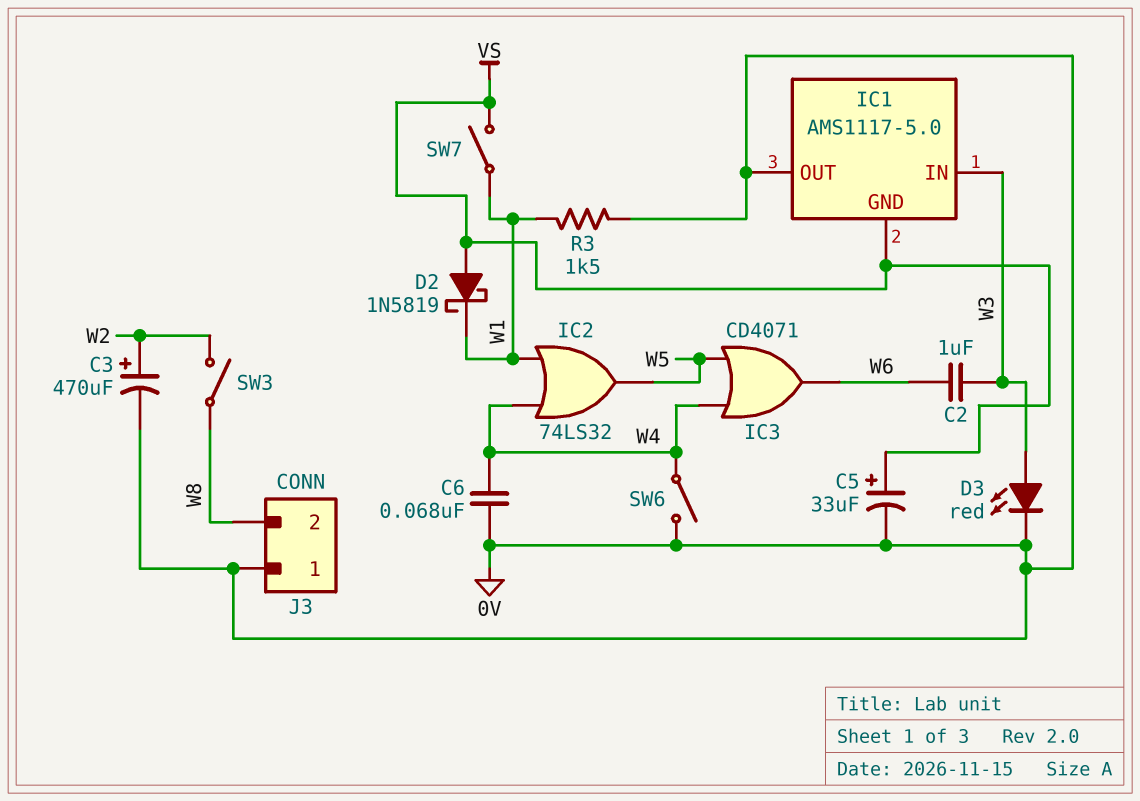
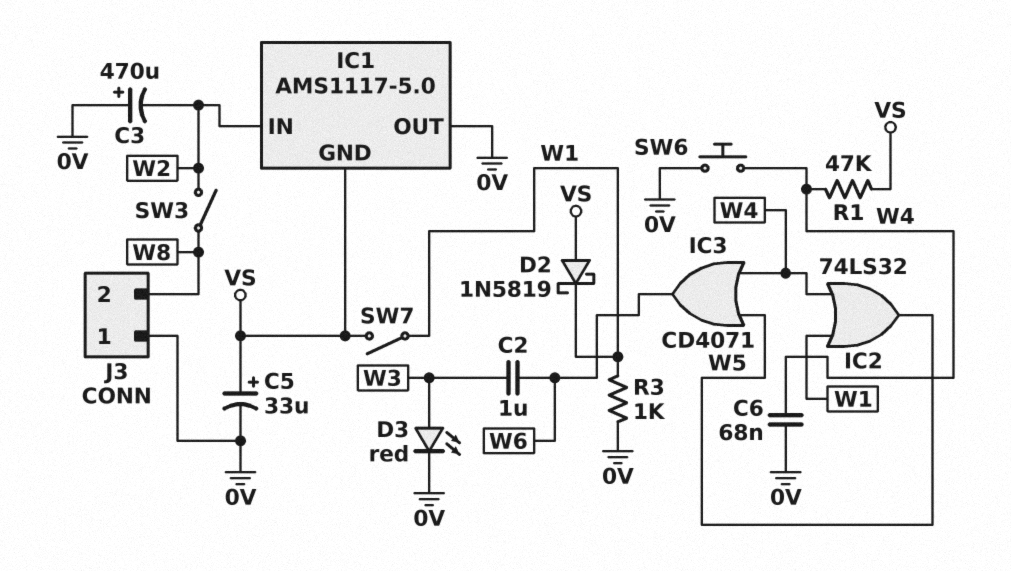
C3: 470uF (plus W2, minus 0V) -> 470uF (plus 0V, minus W2)
IC1 pin IN: W3 -> W2
R1: none -> 47k (VS, W4)
R3: 1.5k (0V, W1) -> 1k (0V, W1)
SW6: switch (0V, W4) -> button (0V, W4)

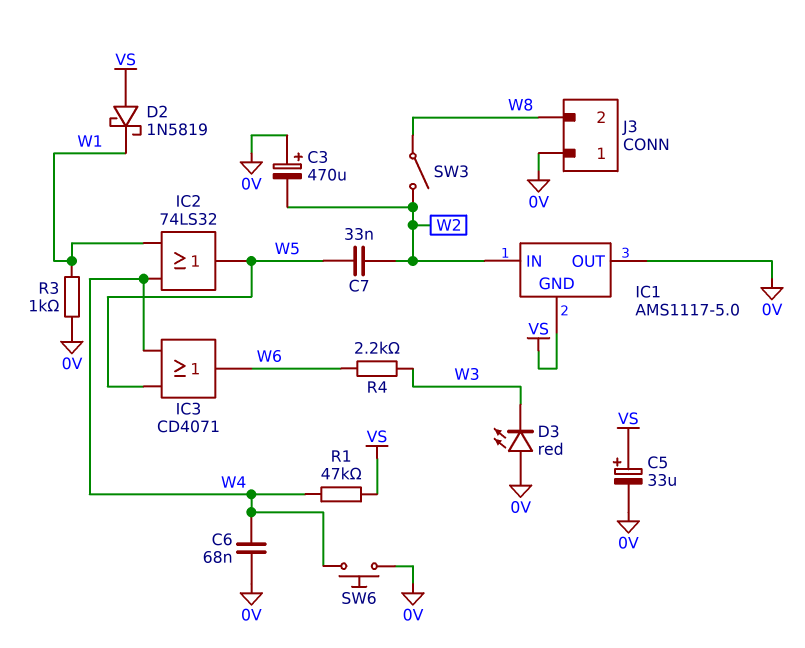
C2: 1uF (W3, W6) -> none
C7: none -> 33nF (W2, W5)
D3: LED red (A W3, K 0V) -> LED red (A 0V, K W3)
R4: none -> 2.2k (W3, W6)
SW7: switch (VS, W1) -> none

